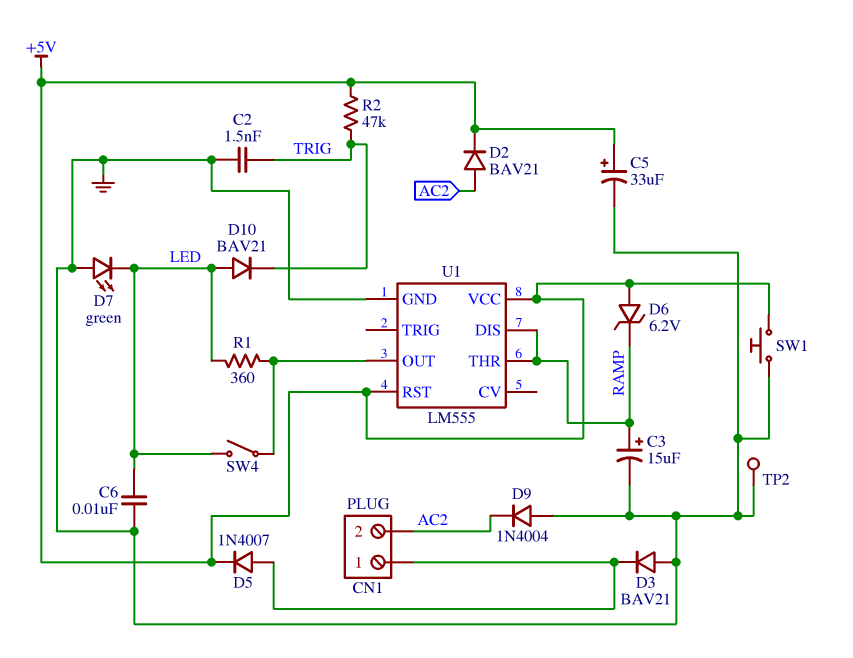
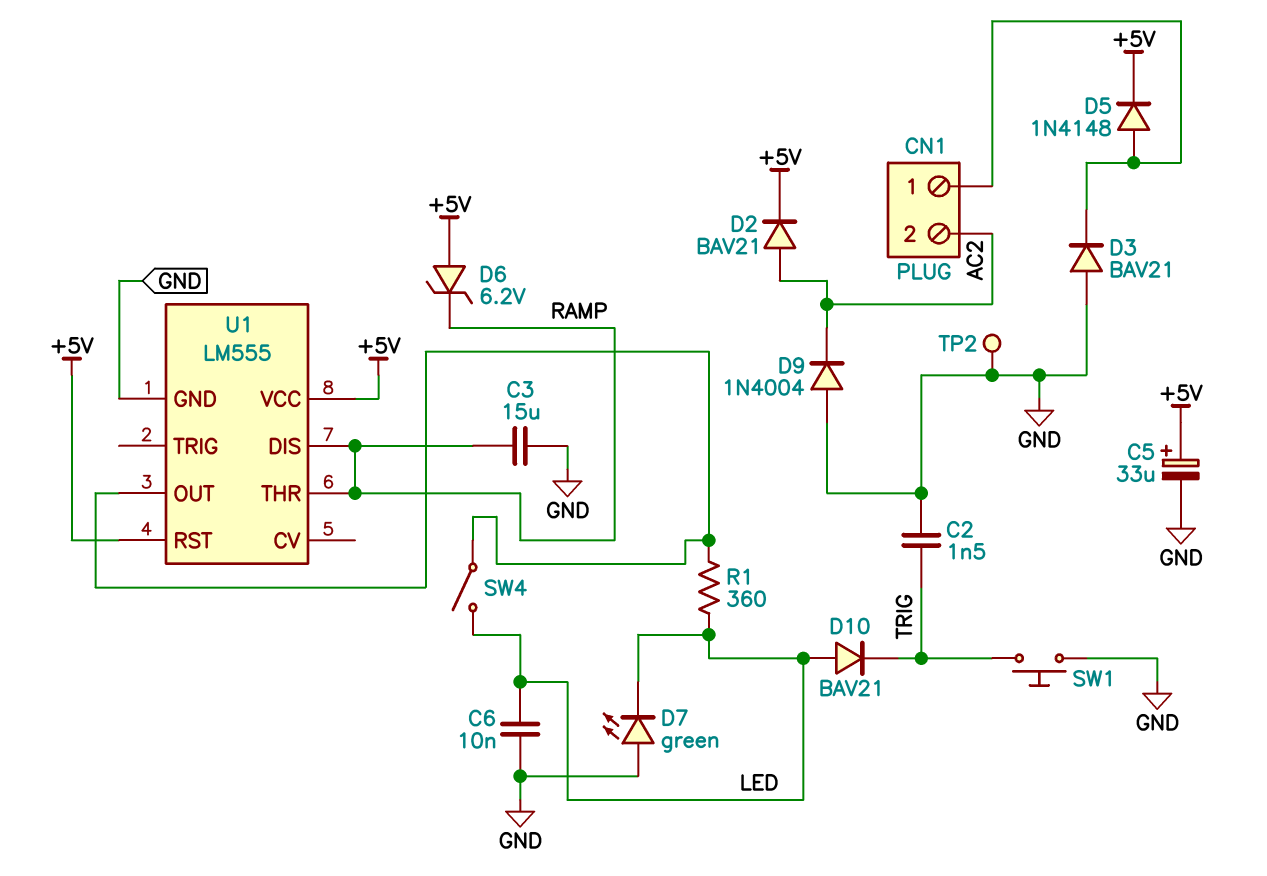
C3: 15uF (plus RAMP, minus GND) -> 15uF (GND, RAMP)
D5: diode 1N4007 (A CN1/1, K +5V) -> diode 1N4148 (A CN1/1, K +5V)
R2: 47k (+5V, TRIG) -> none
SW1: button (+5V, GND) -> button (GND, TRIG)

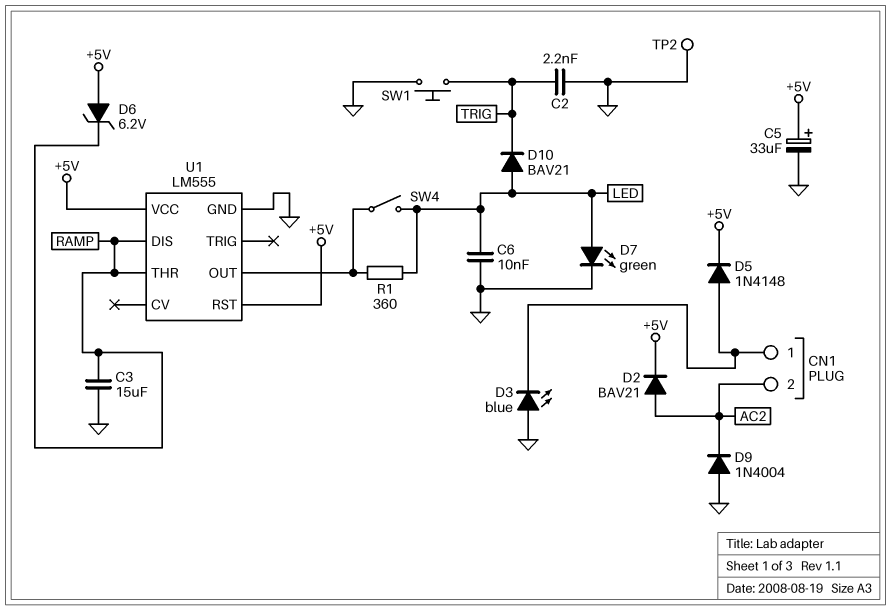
C2: 1.5nF (GND, TRIG) -> 2.2nF (GND, TRIG)
D3: diode BAV21 (A GND, K CN1/1) -> LED blue (A GND, K CN1/1)
D7: LED green (A GND, K LED) -> LED green (A LED, K GND)

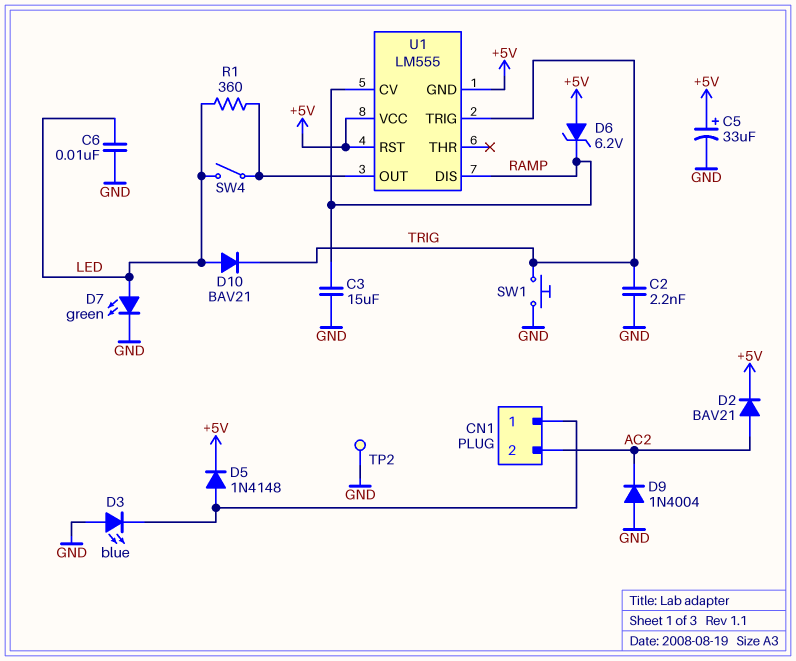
U1 pin CV: none -> RAMP
U1 pin GND: GND -> +5V
U1 pin THR: RAMP -> none
U1 pin TRIG: none -> TRIG

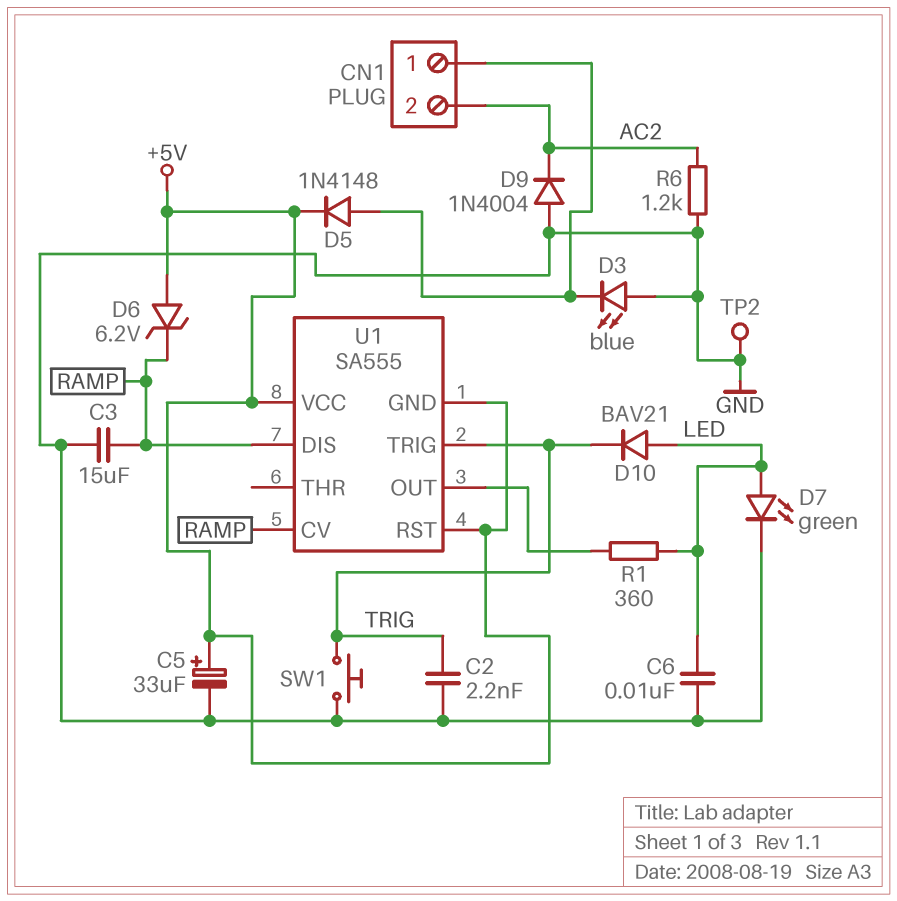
D2: diode BAV21 (A AC2, K +5V) -> none
R6: none -> 1.2k (AC2, GND)
SW4: switch (LED, U1/OUT) -> none
U1: LM555 -> SA555

